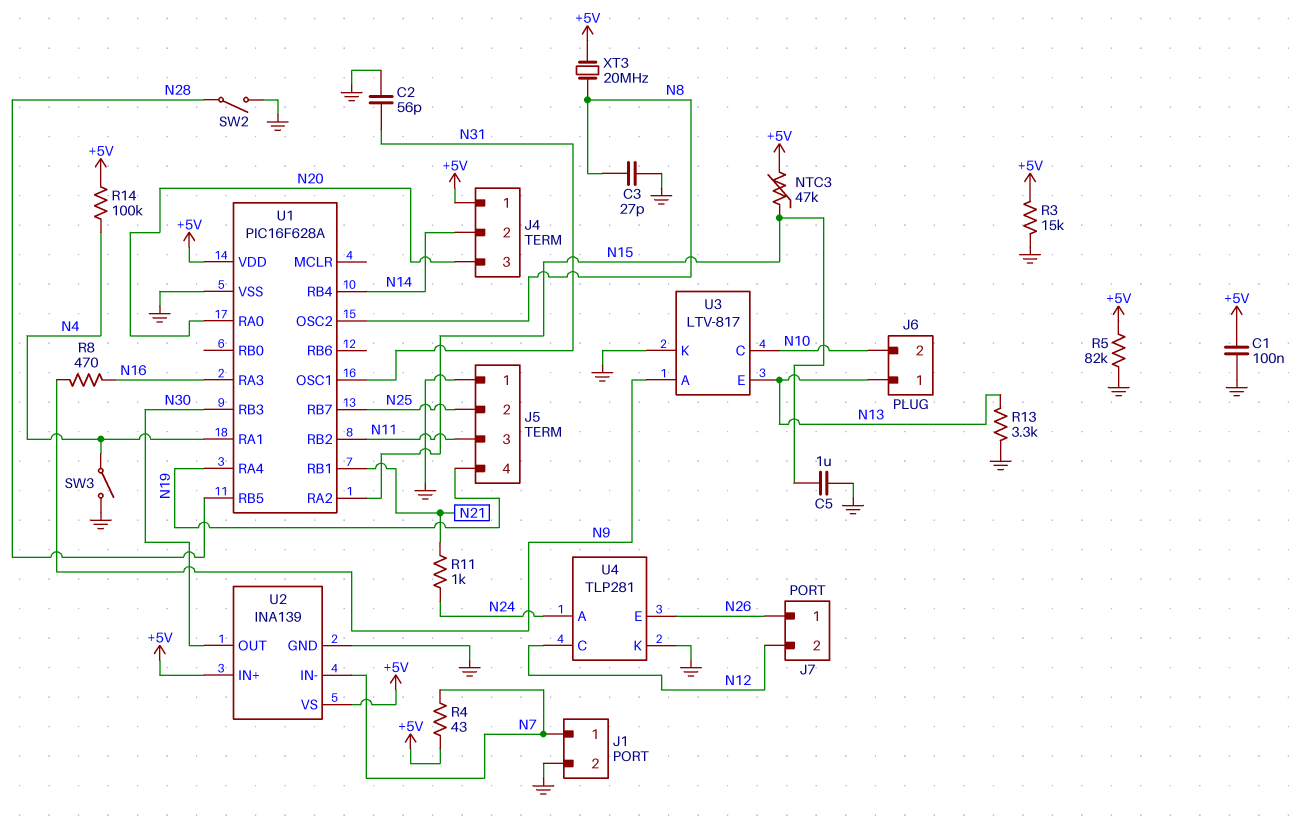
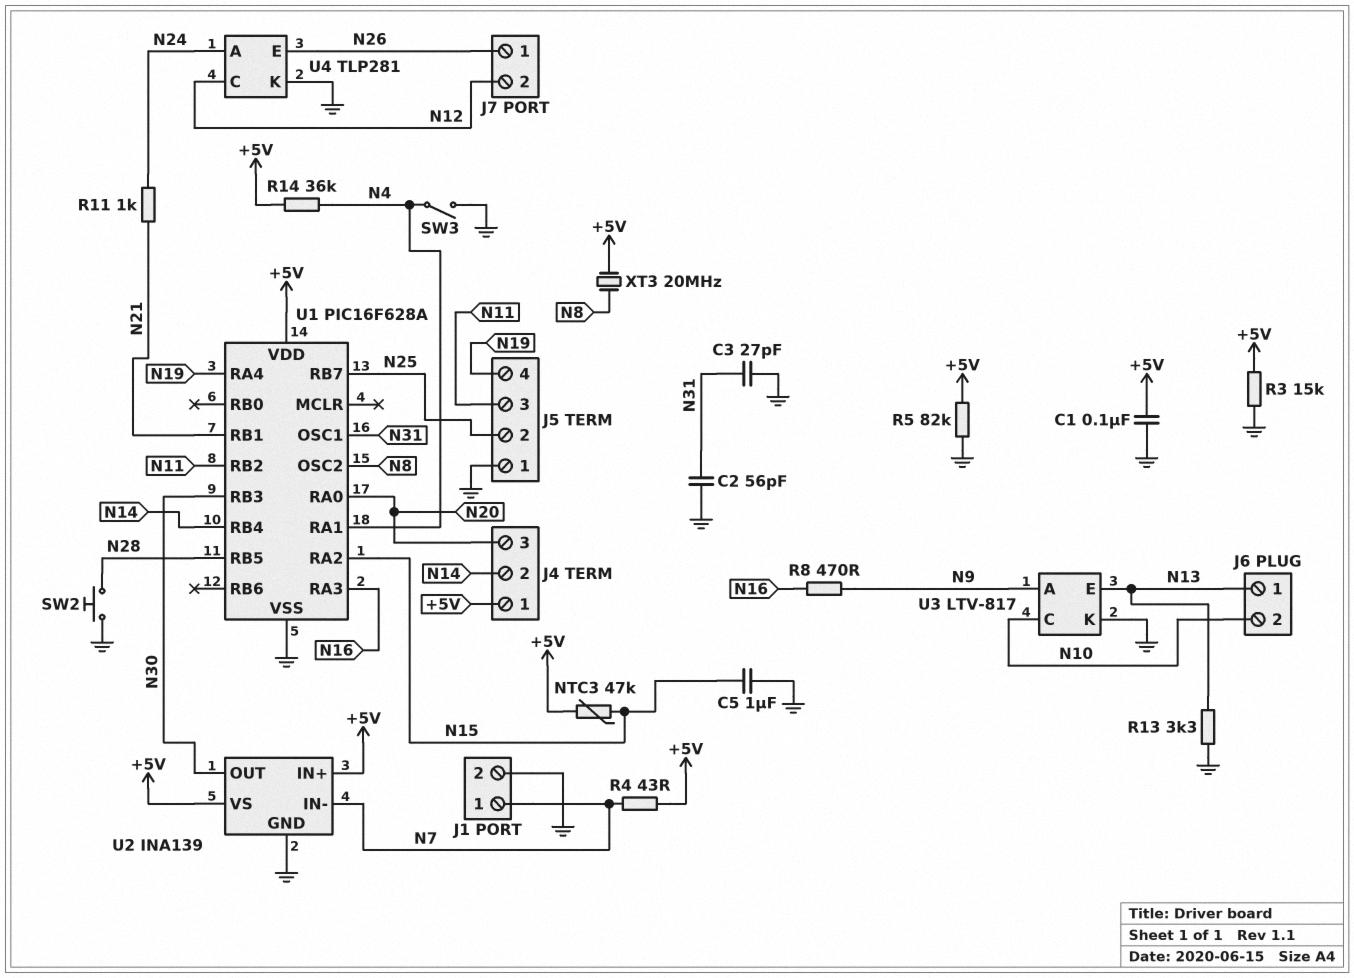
C3: 27pF (GND, N8) -> 27pF (GND, N31)
R14: 100k (+5V, N4) -> 36k (+5V, N4)
SW2: switch (GND, N28) -> button (GND, N28)

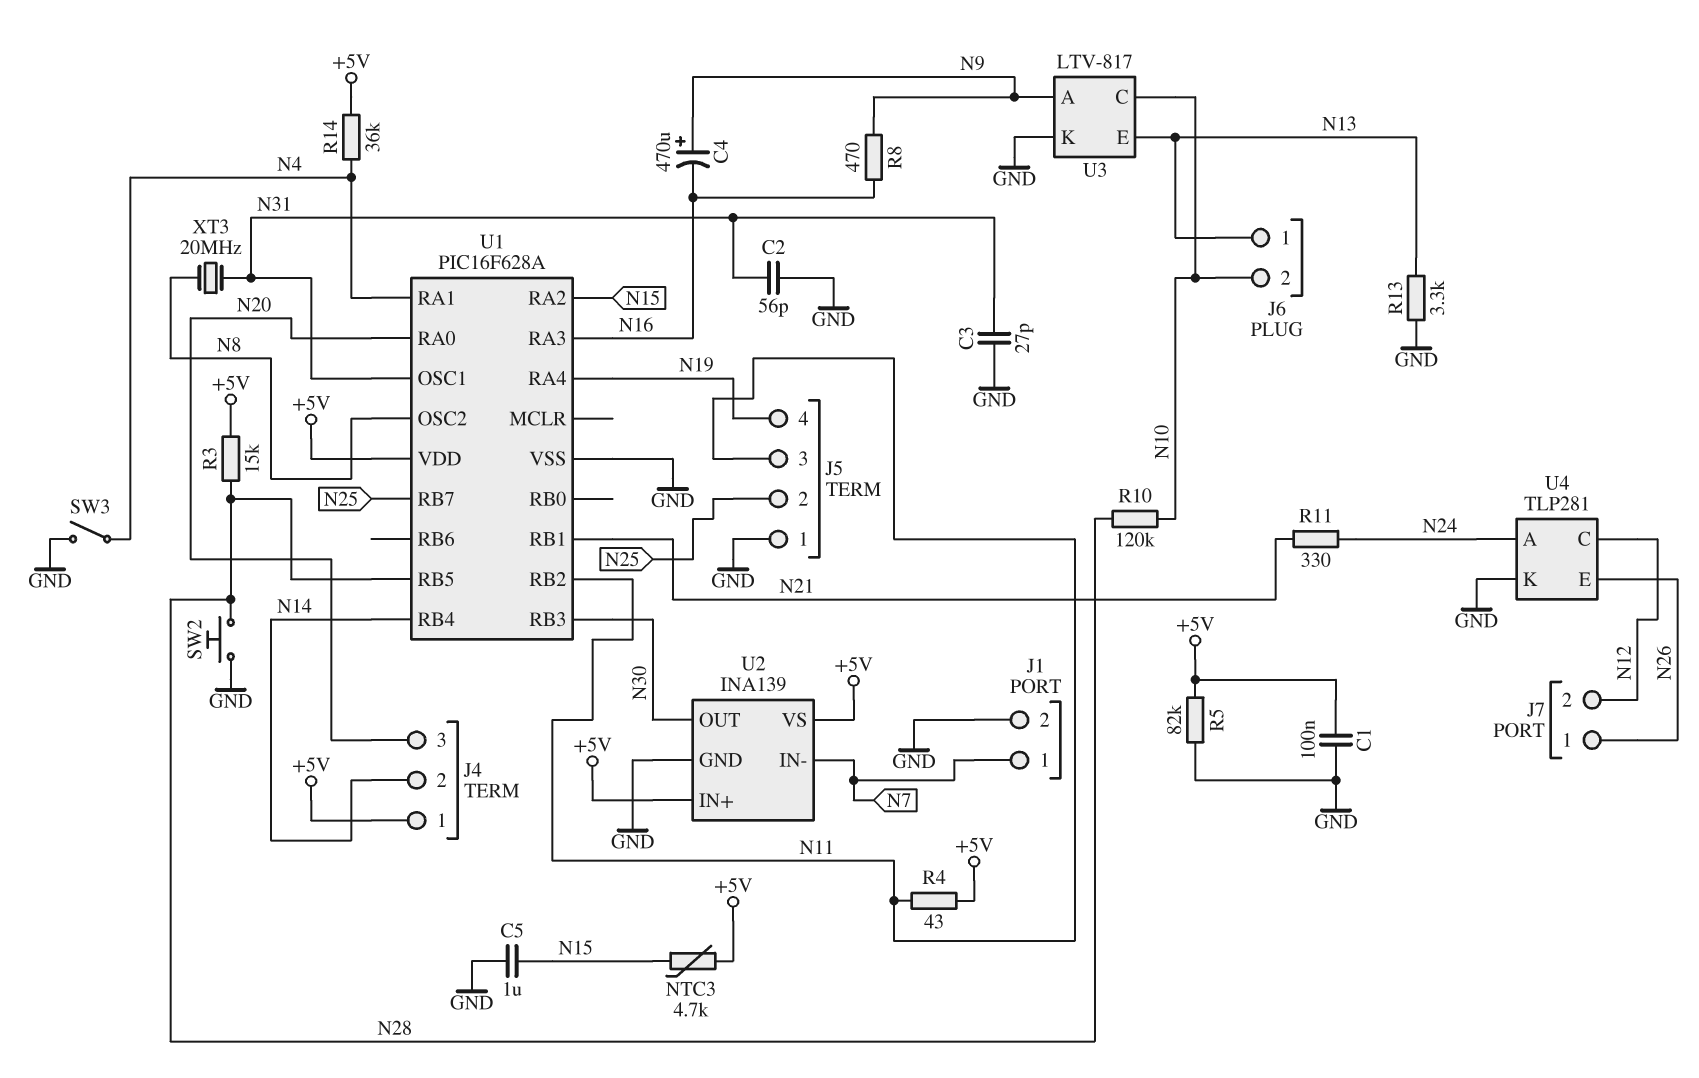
C4: none -> 470uF (plus N9, minus N16)
NTC3: 47k (+5V, N15) -> 4.7k (+5V, N15)
R3: 15k (+5V, GND) -> 15k (+5V, N28)
R4: 43 (+5V, N7) -> 43 (+5V, N11)
R10: none -> 120k (N10, N28)
R11: 1k (N21, N24) -> 330 (N21, N24)
XT3: 20MHz (+5V, N8) -> 20MHz (N8, N31)

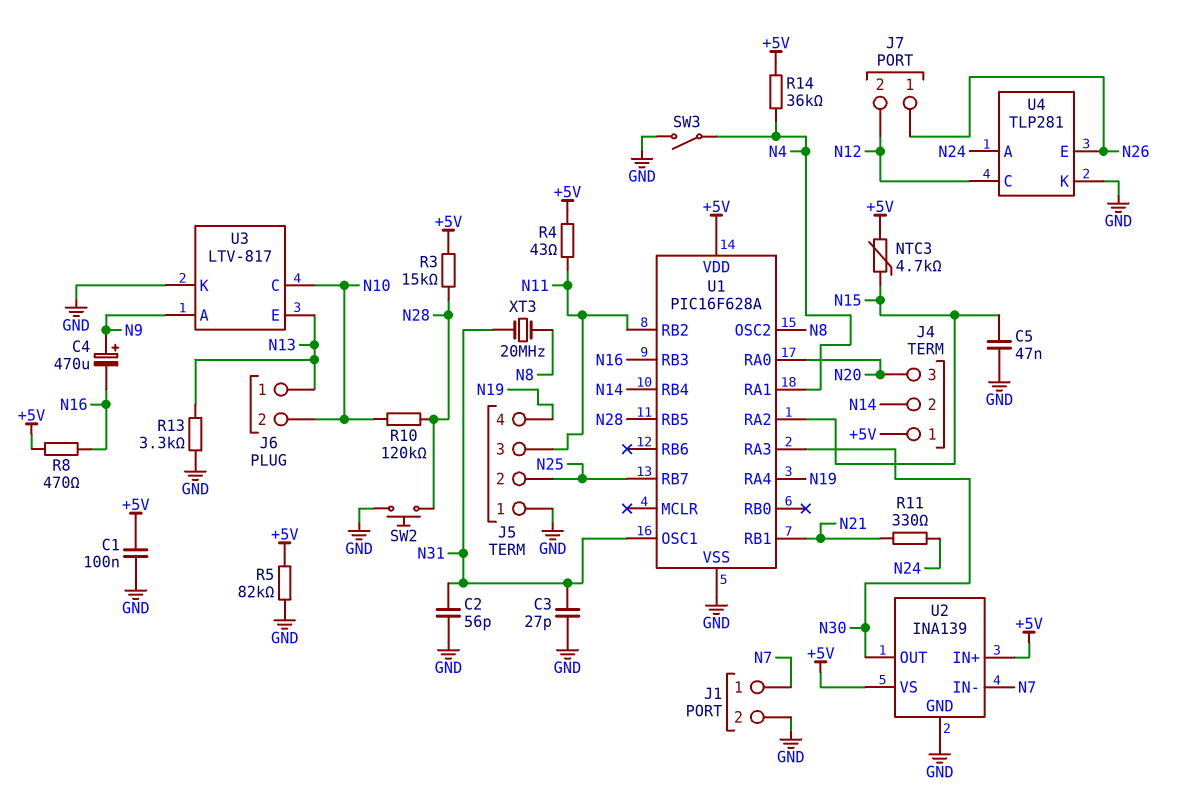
C5: 1uF (GND, N15) -> 47nF (GND, N15)
R8: 470 (N9, N16) -> 470 (+5V, N16)
U1 pin RA3: N16 -> N30
U1 pin RB3: N30 -> N16

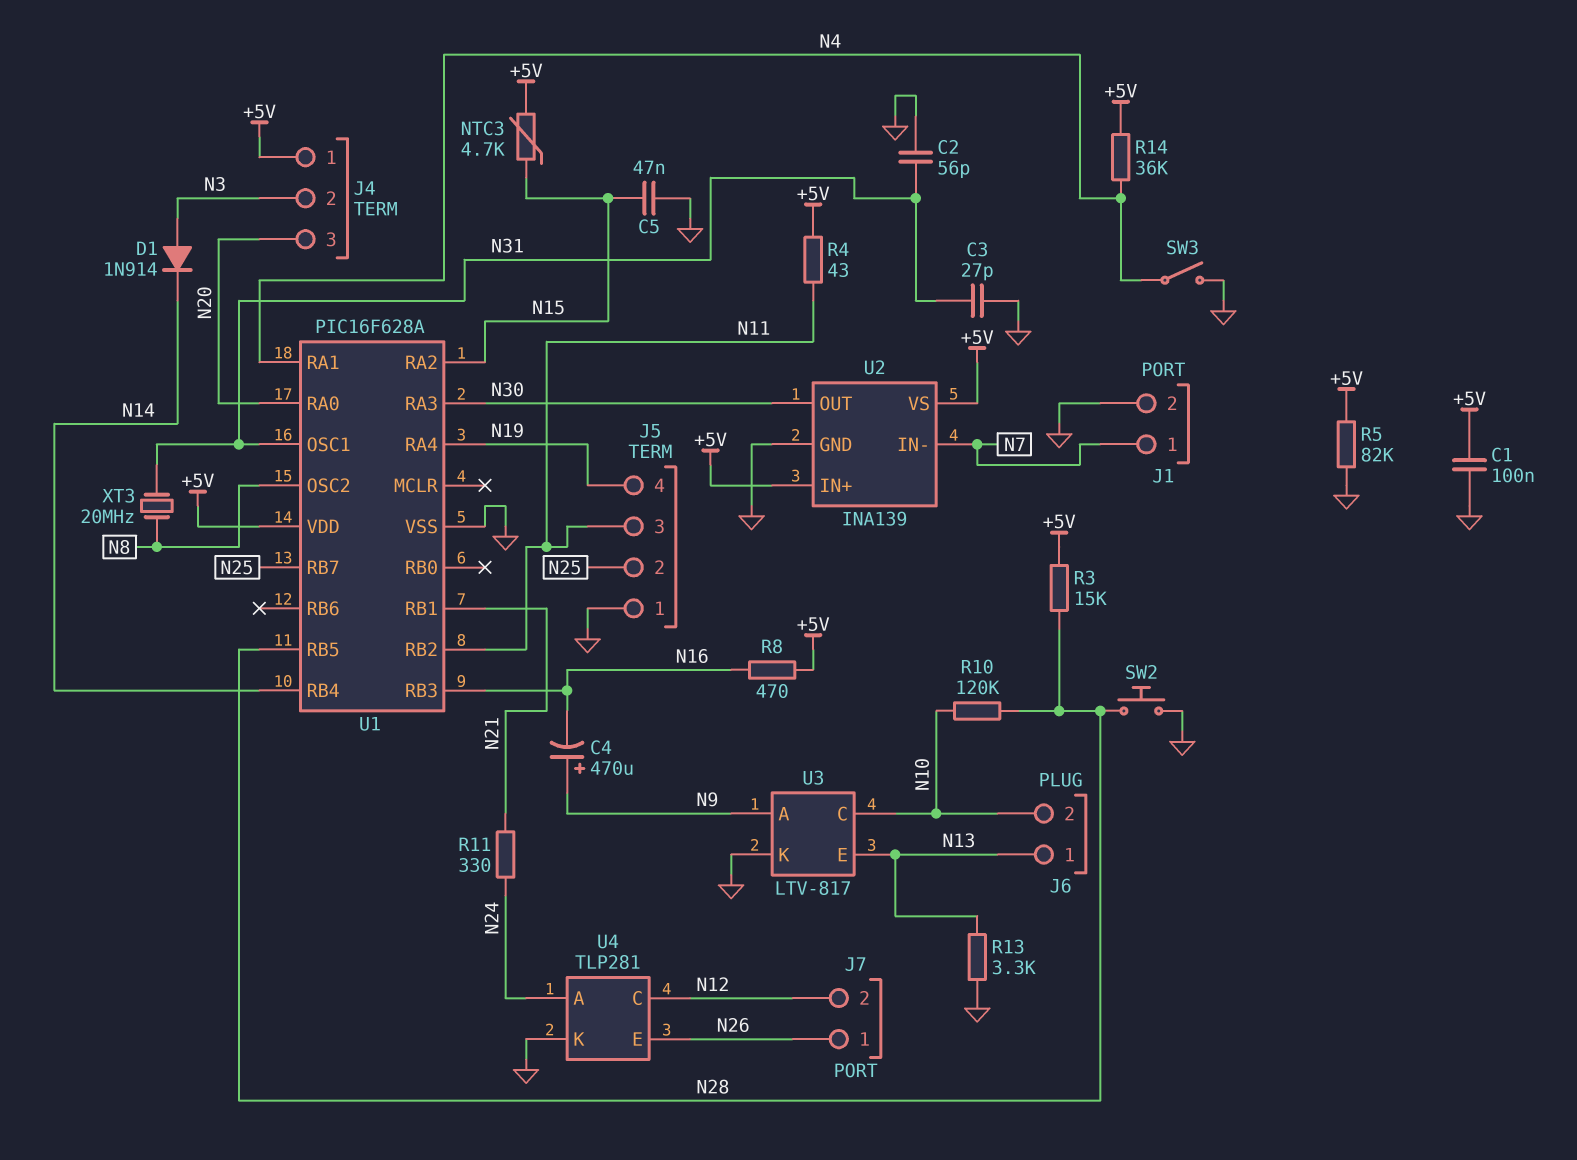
D1: none -> diode 1N914 (A N3, K N14)
J4 pin 2: N14 -> N3

